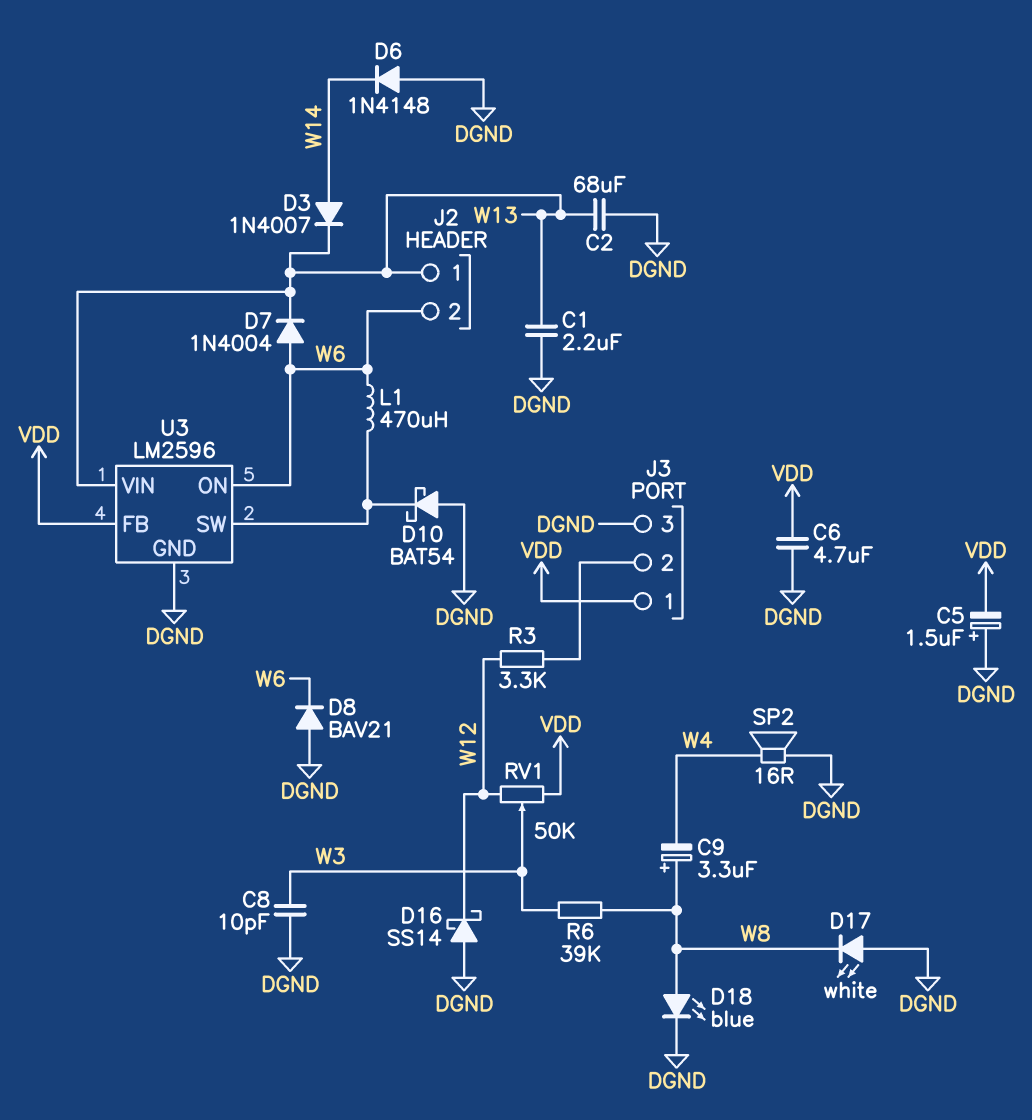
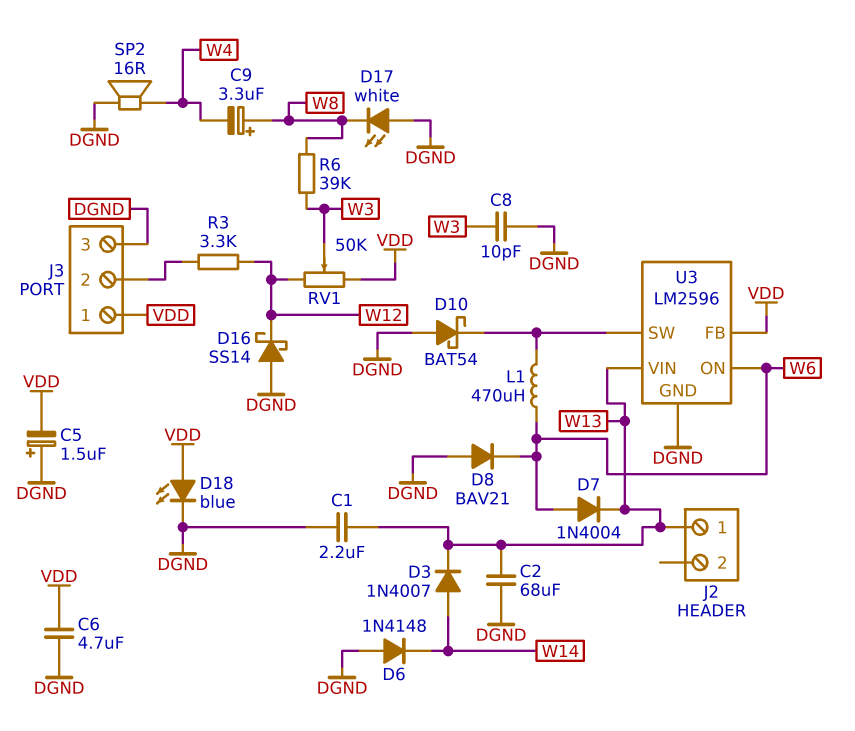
D18: LED blue (A W8, K DGND) -> LED blue (A VDD, K DGND)
J2 pin 2: W6 -> none

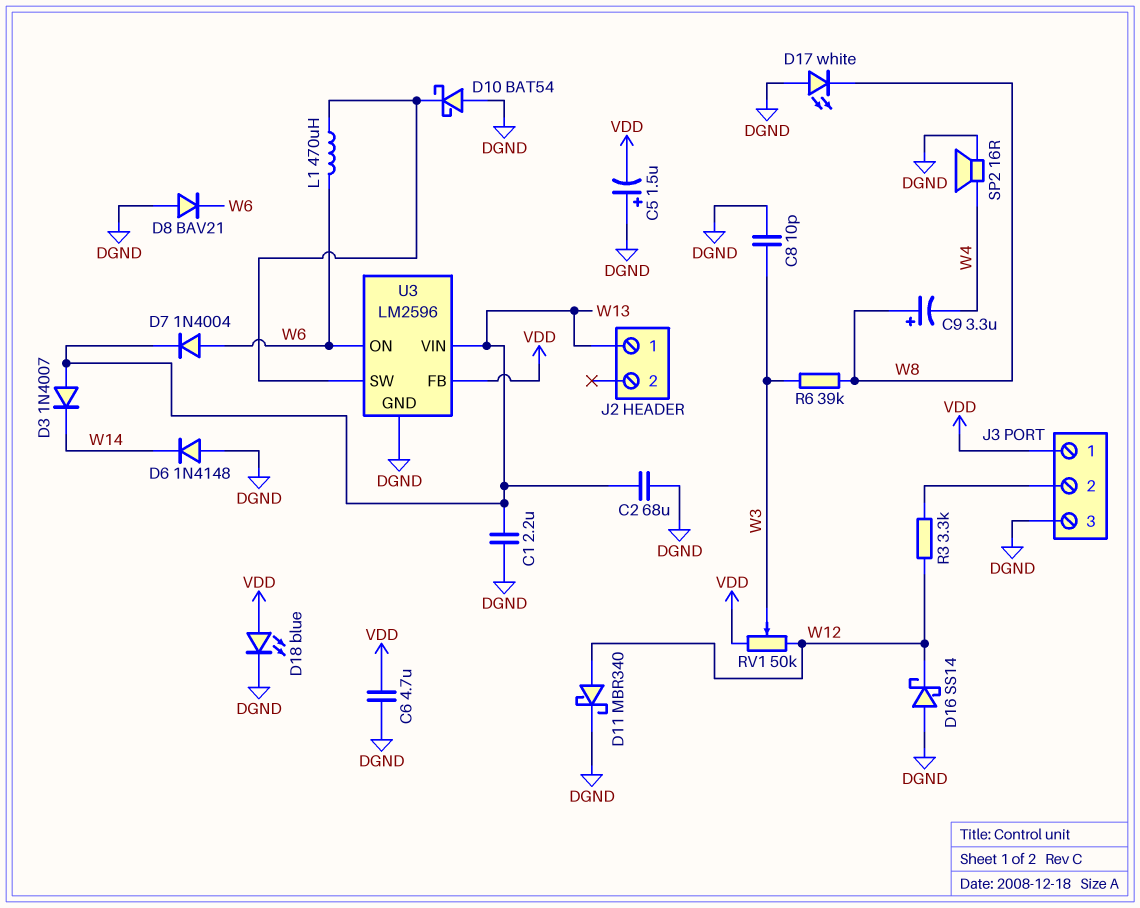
D3: diode 1N4007 (A W14, K W13) -> diode 1N4007 (A W13, K W14)
D11: none -> schottky MBR340 (A W12, K DGND)

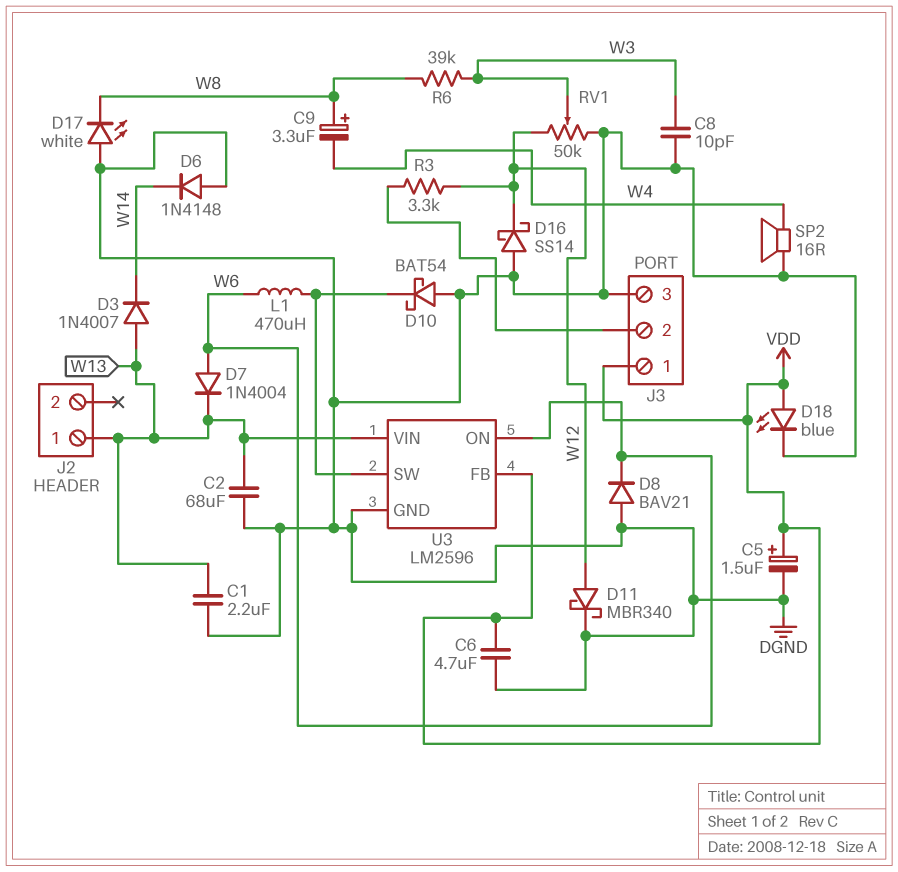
C5: 1.5uF (plus DGND, minus VDD) -> 1.5uF (plus VDD, minus DGND)
RV1: 50k (VDD, W12, wiper W3) -> 50k (DGND, W12, wiper W3)

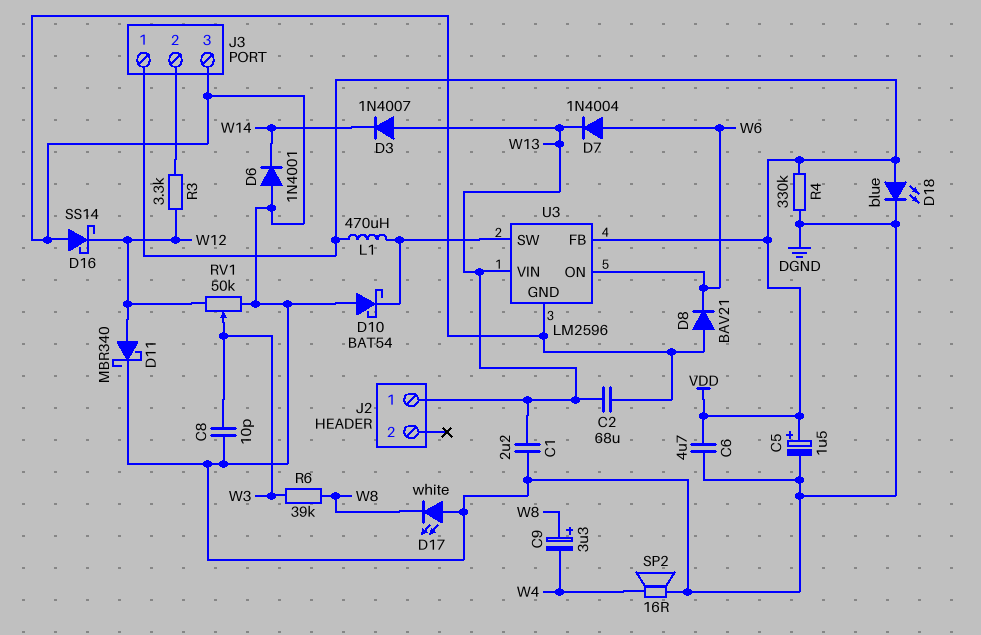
D6: diode 1N4148 (A DGND, K W14) -> diode 1N4001 (A DGND, K W14)
L1: 470uH (U3/SW, W6) -> 470uH (U3/SW, VDD)
R4: none -> 330k (DGND, VDD)

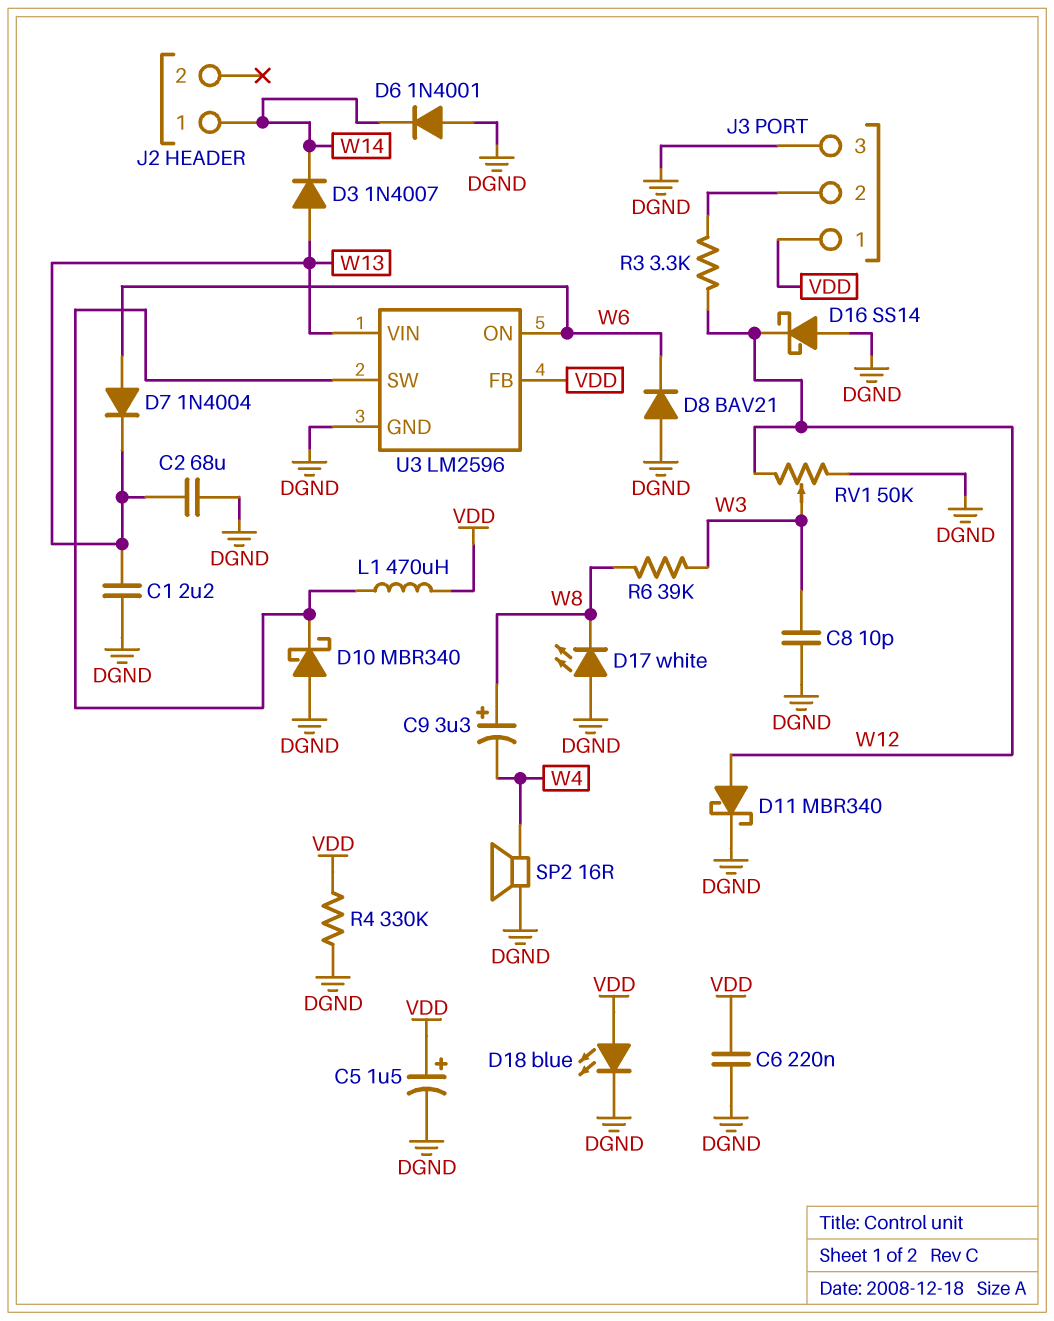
C6: 4.7uF (DGND, VDD) -> 220nF (DGND, VDD)
D10: schottky BAT54 (A DGND, K U3/SW) -> schottky MBR340 (A DGND, K U3/SW)
J2 pin 1: W13 -> W14

